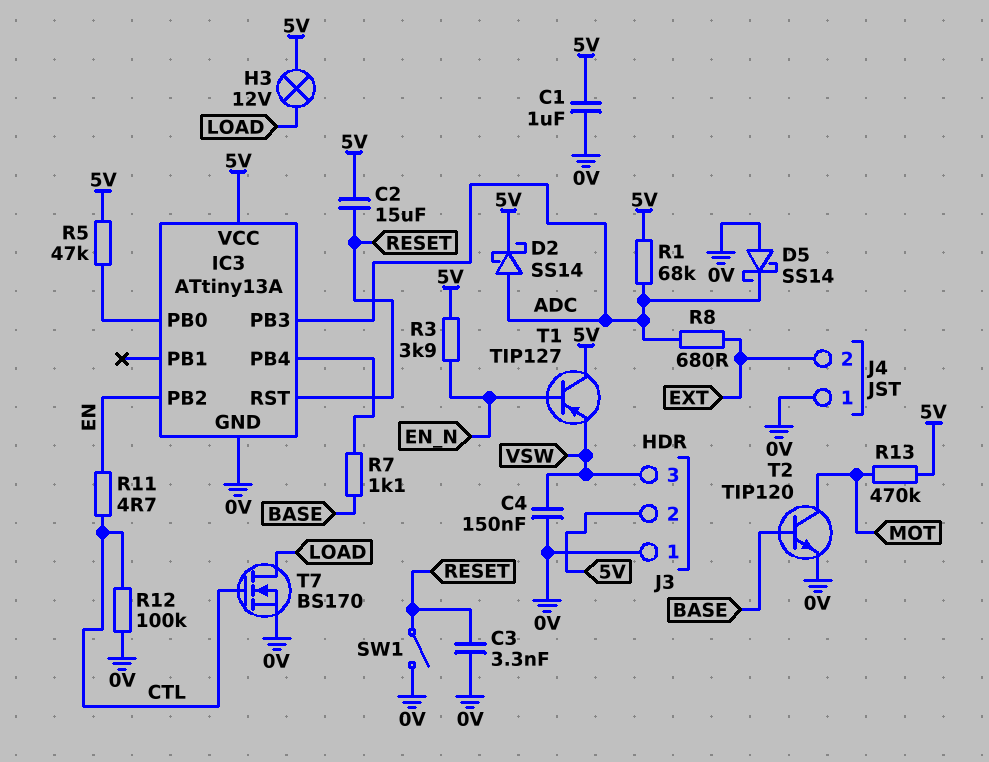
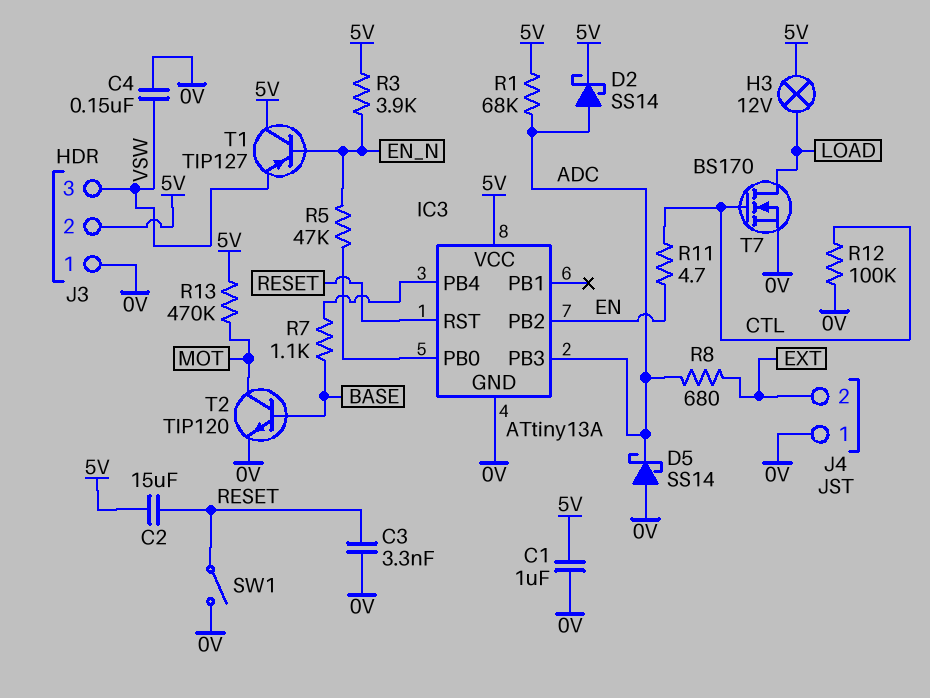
R5: 47k (5V, IC3/PB0) -> 47k (EN_N, IC3/PB0)

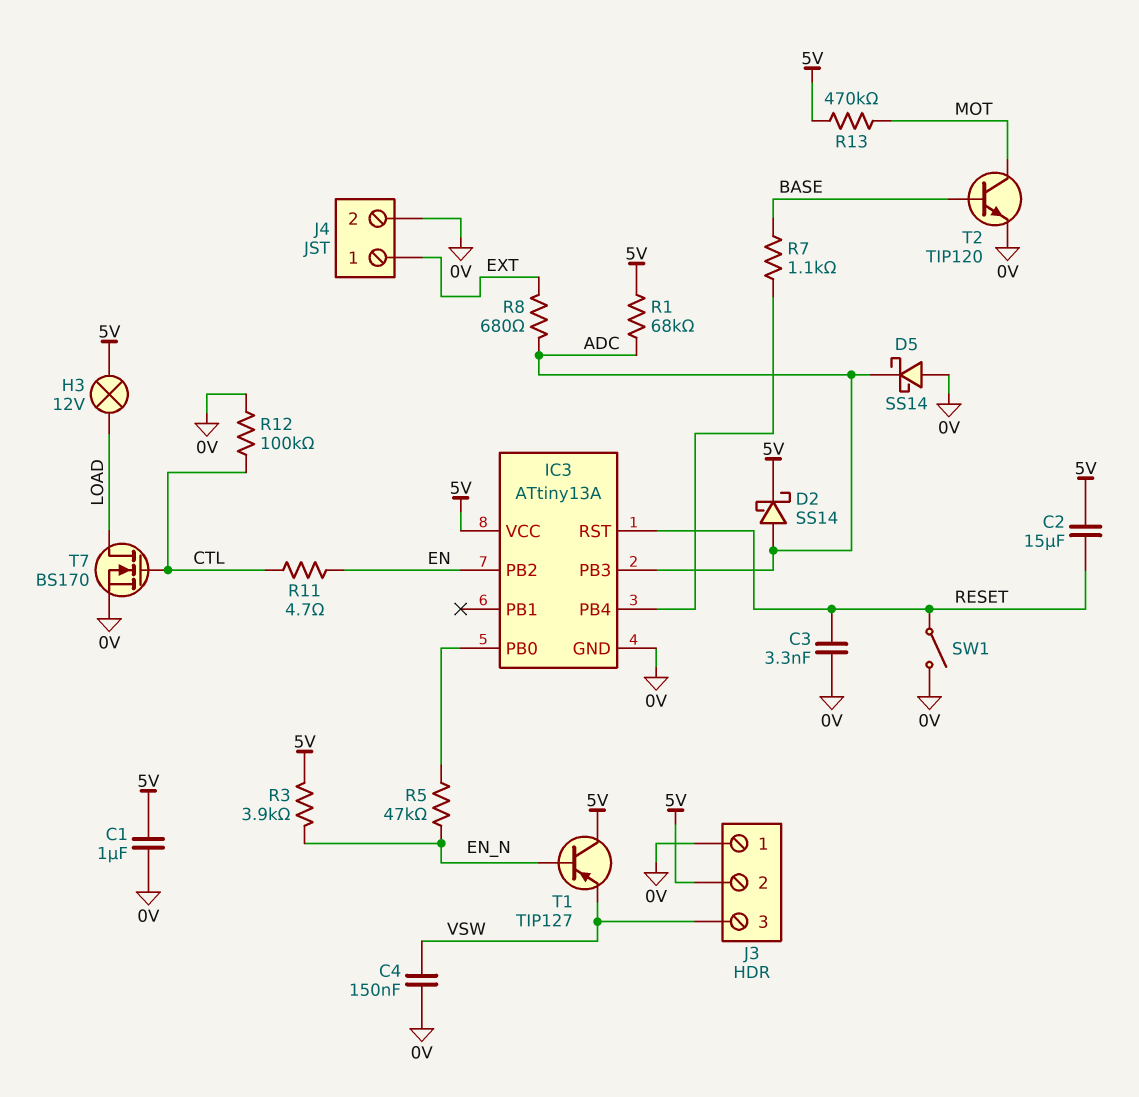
J4 pin 1: 0V -> EXT
J4 pin 2: EXT -> 0V

